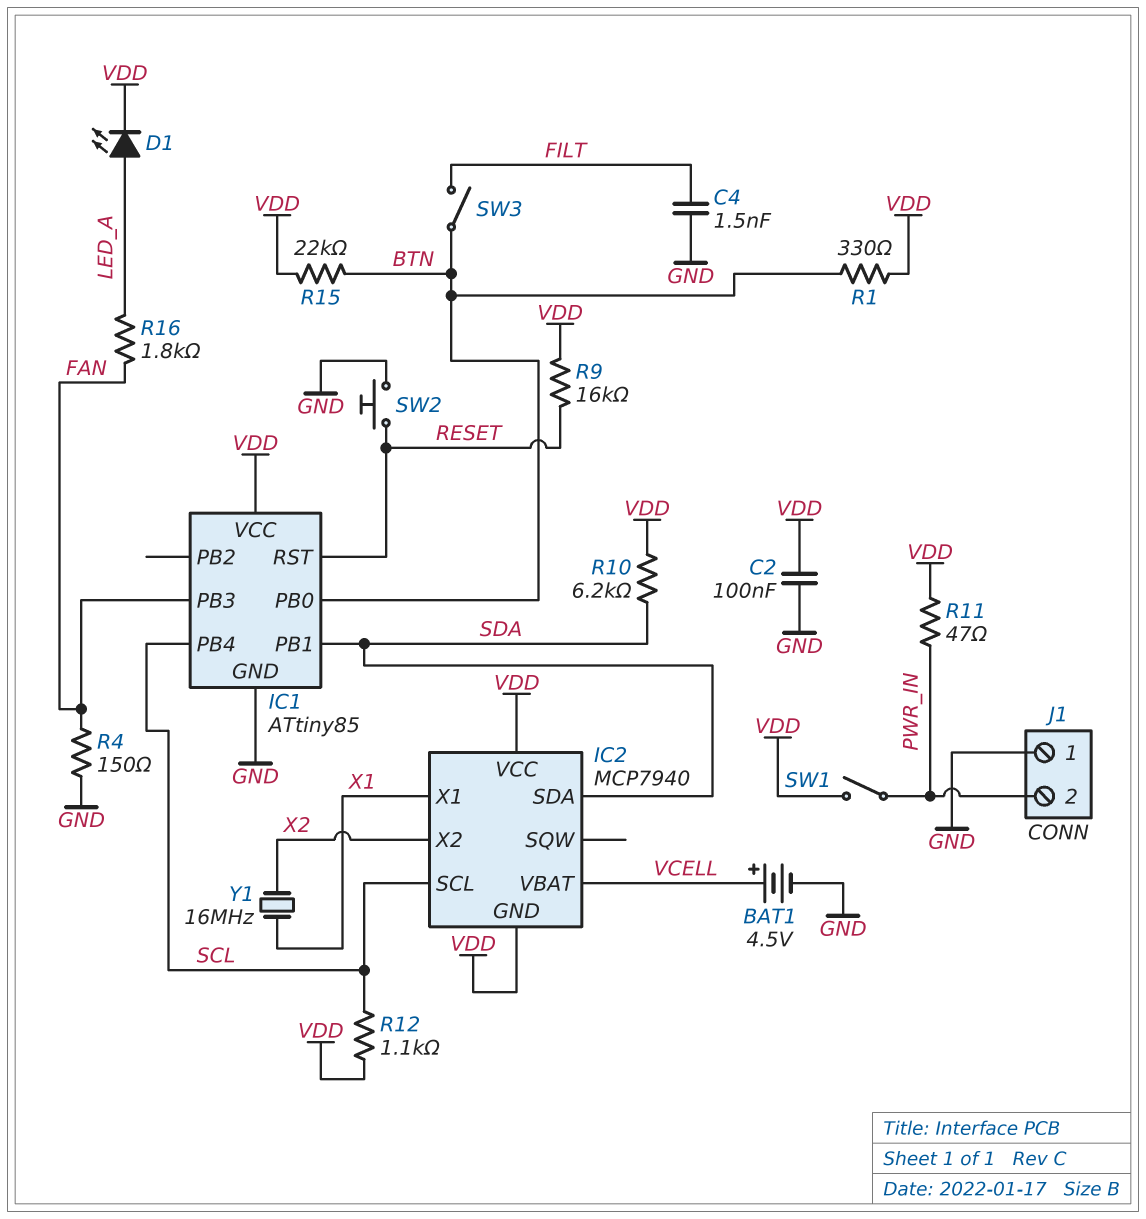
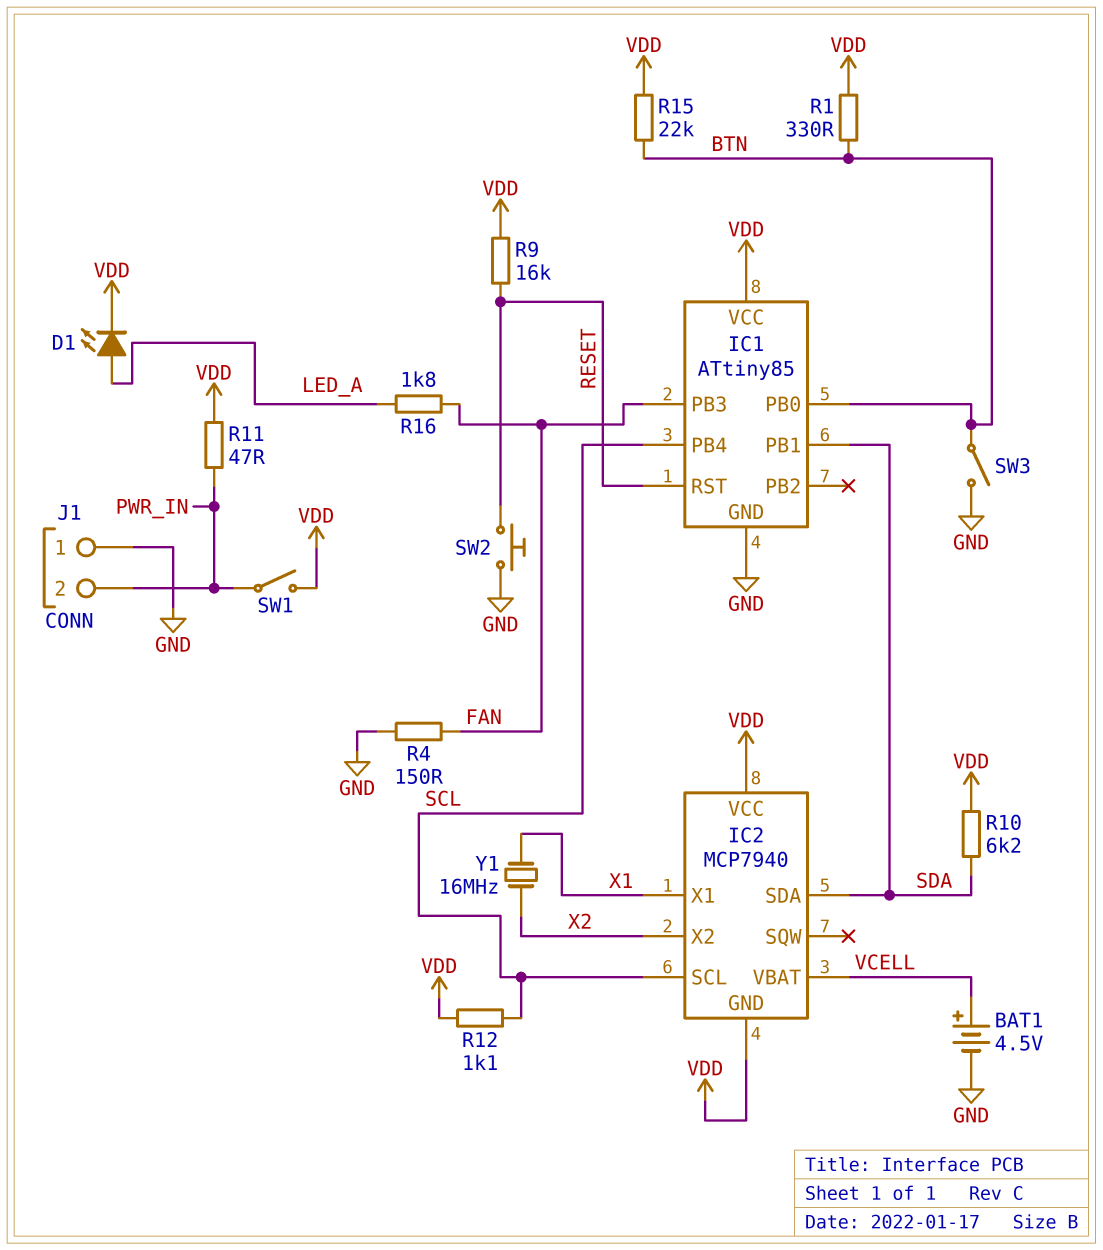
C2: 100nF (GND, VDD) -> none
C4: 1.5nF (FILT, GND) -> none
SW3: switch (BTN, FILT) -> switch (BTN, GND)

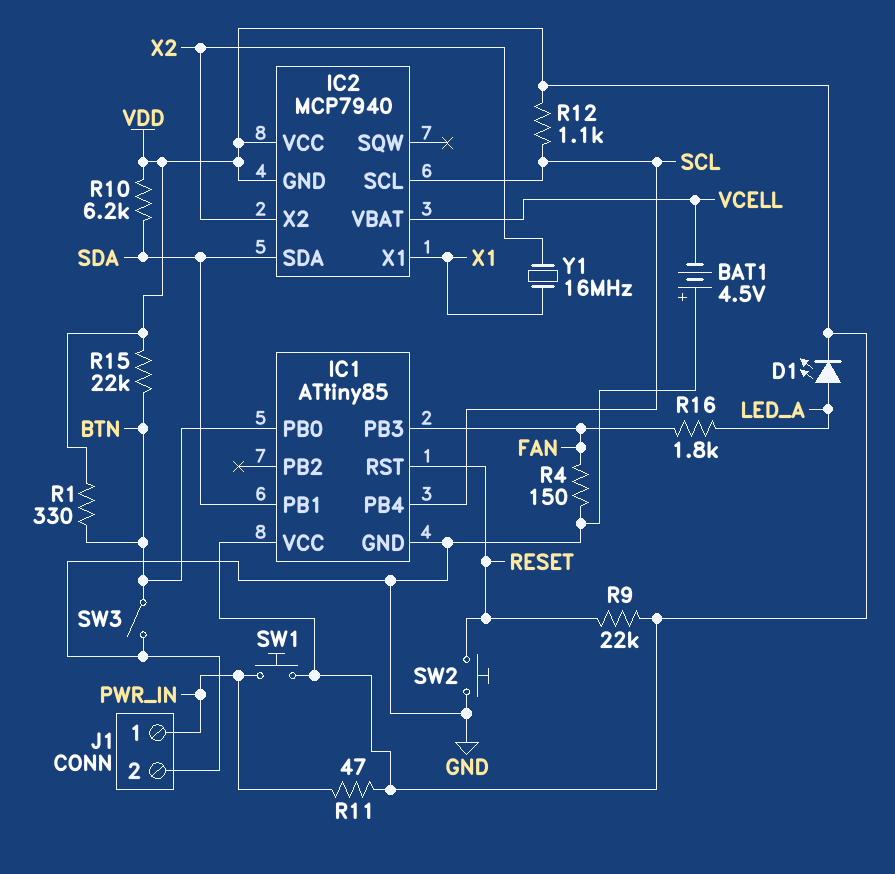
BAT1: 4.5V (plus VCELL, minus GND) -> 4.5V (plus GND, minus VCELL)
J1 pin 1: GND -> PWR_IN
J1 pin 2: PWR_IN -> GND
R9: 16k (RESET, VDD) -> 22k (RESET, VDD)
SW1: switch (PWR_IN, VDD) -> button (PWR_IN, VDD)

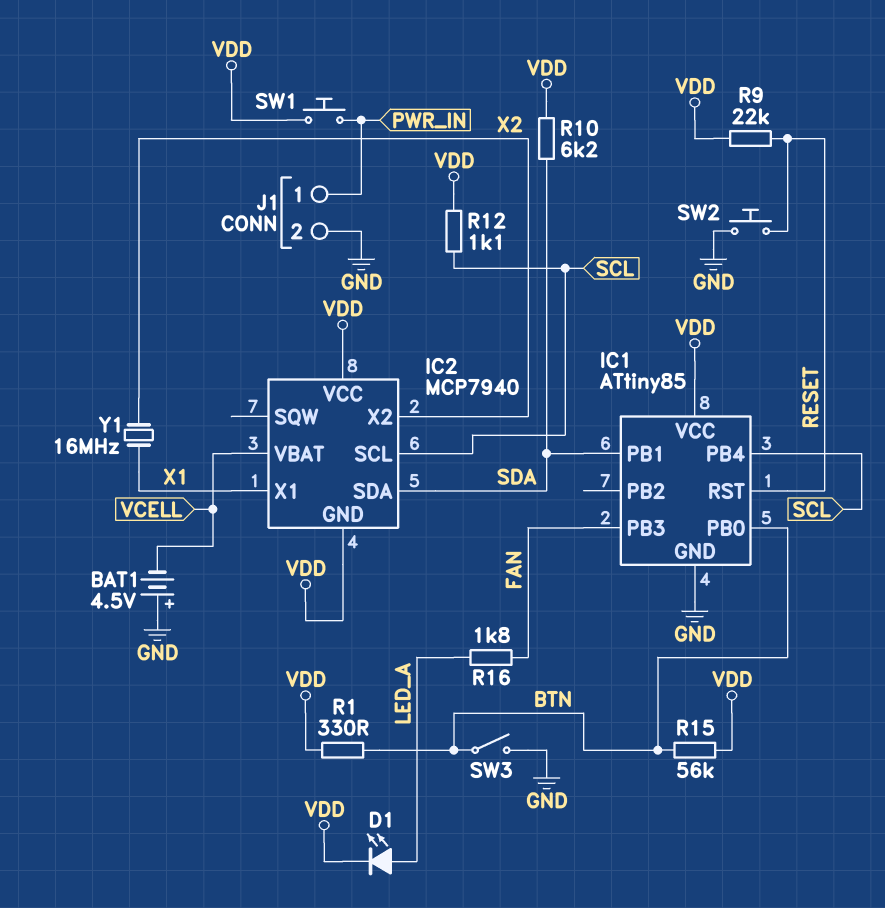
R4: 150 (FAN, GND) -> none
R11: 47 (PWR_IN, VDD) -> none
R15: 22k (BTN, VDD) -> 56k (BTN, VDD)

